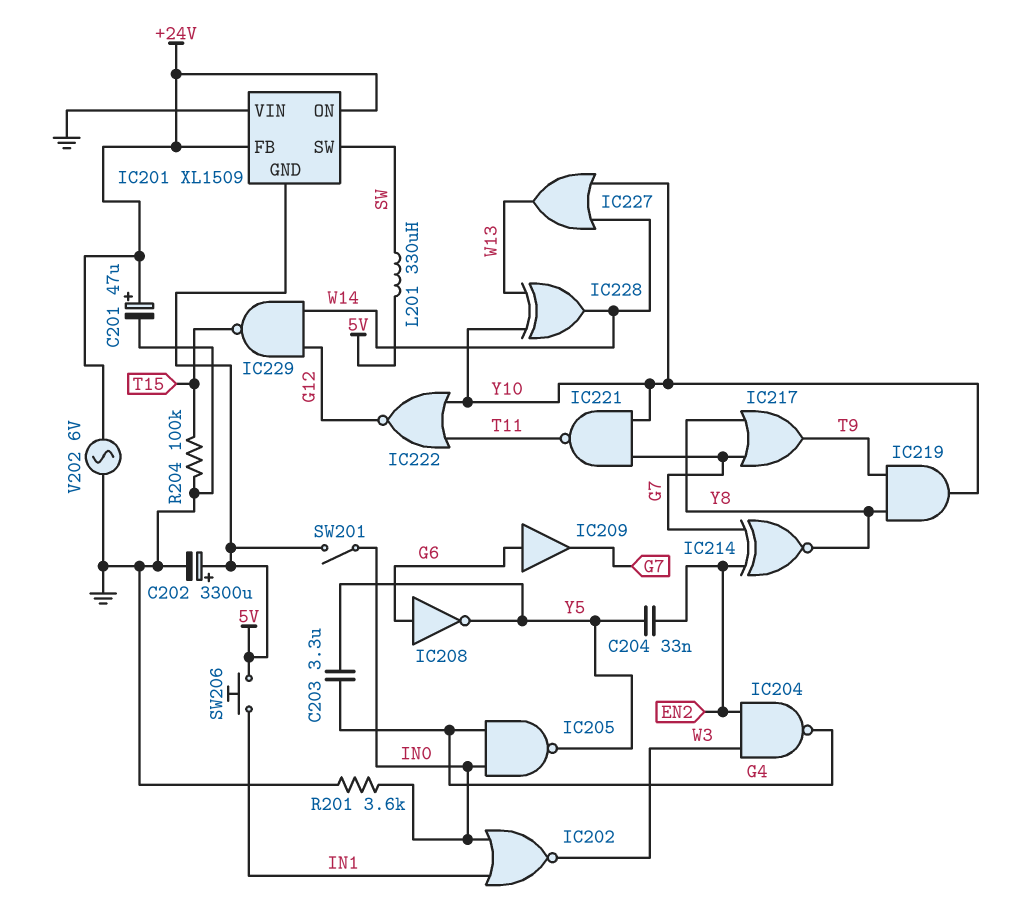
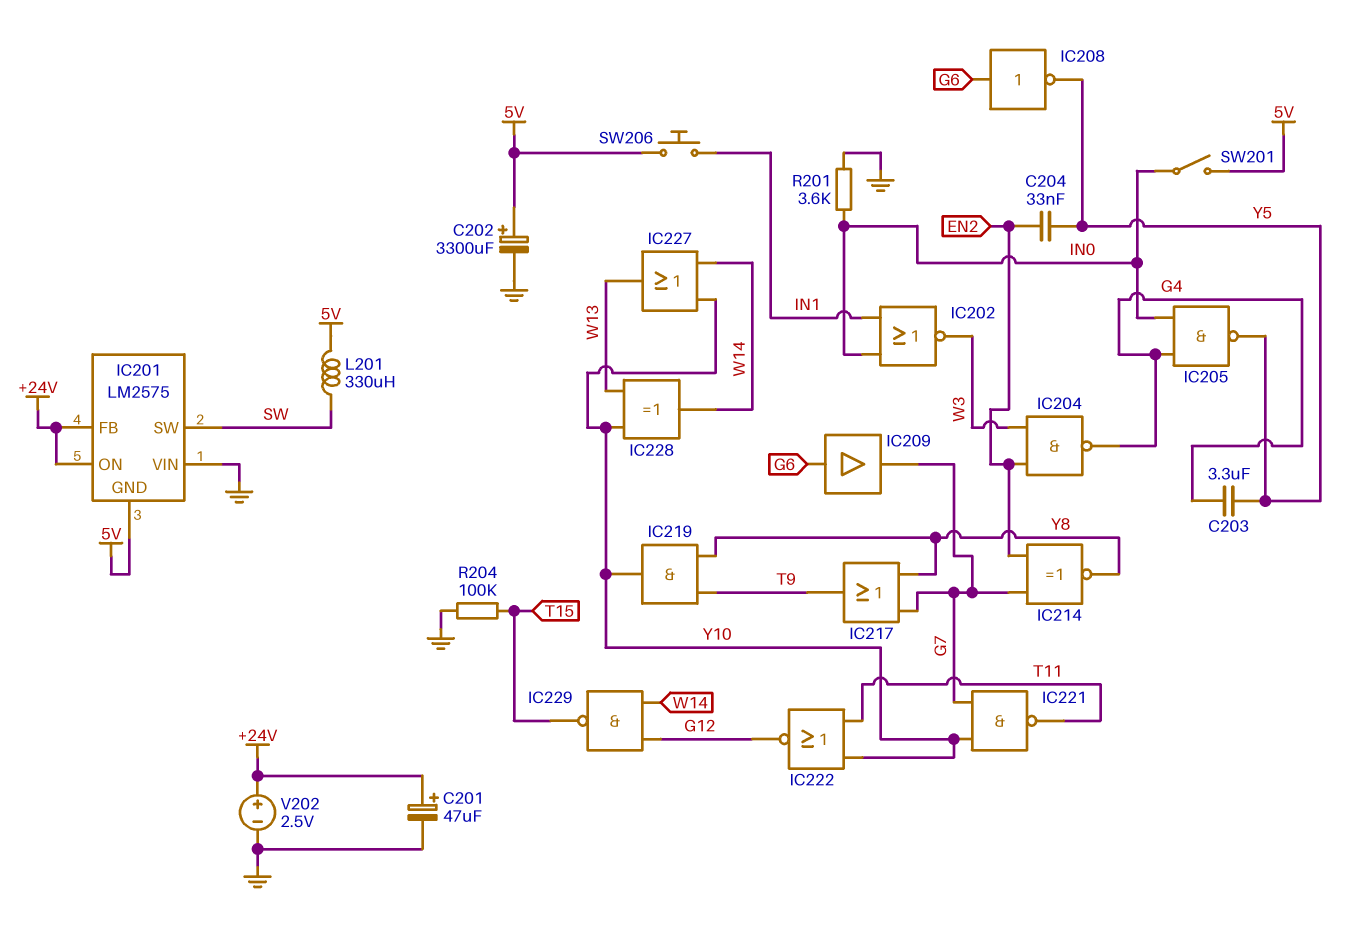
IC201: XL1509 -> LM2575
V202: AC 6V (+24V, GND) -> 2.5V (plus +24V, minus GND)

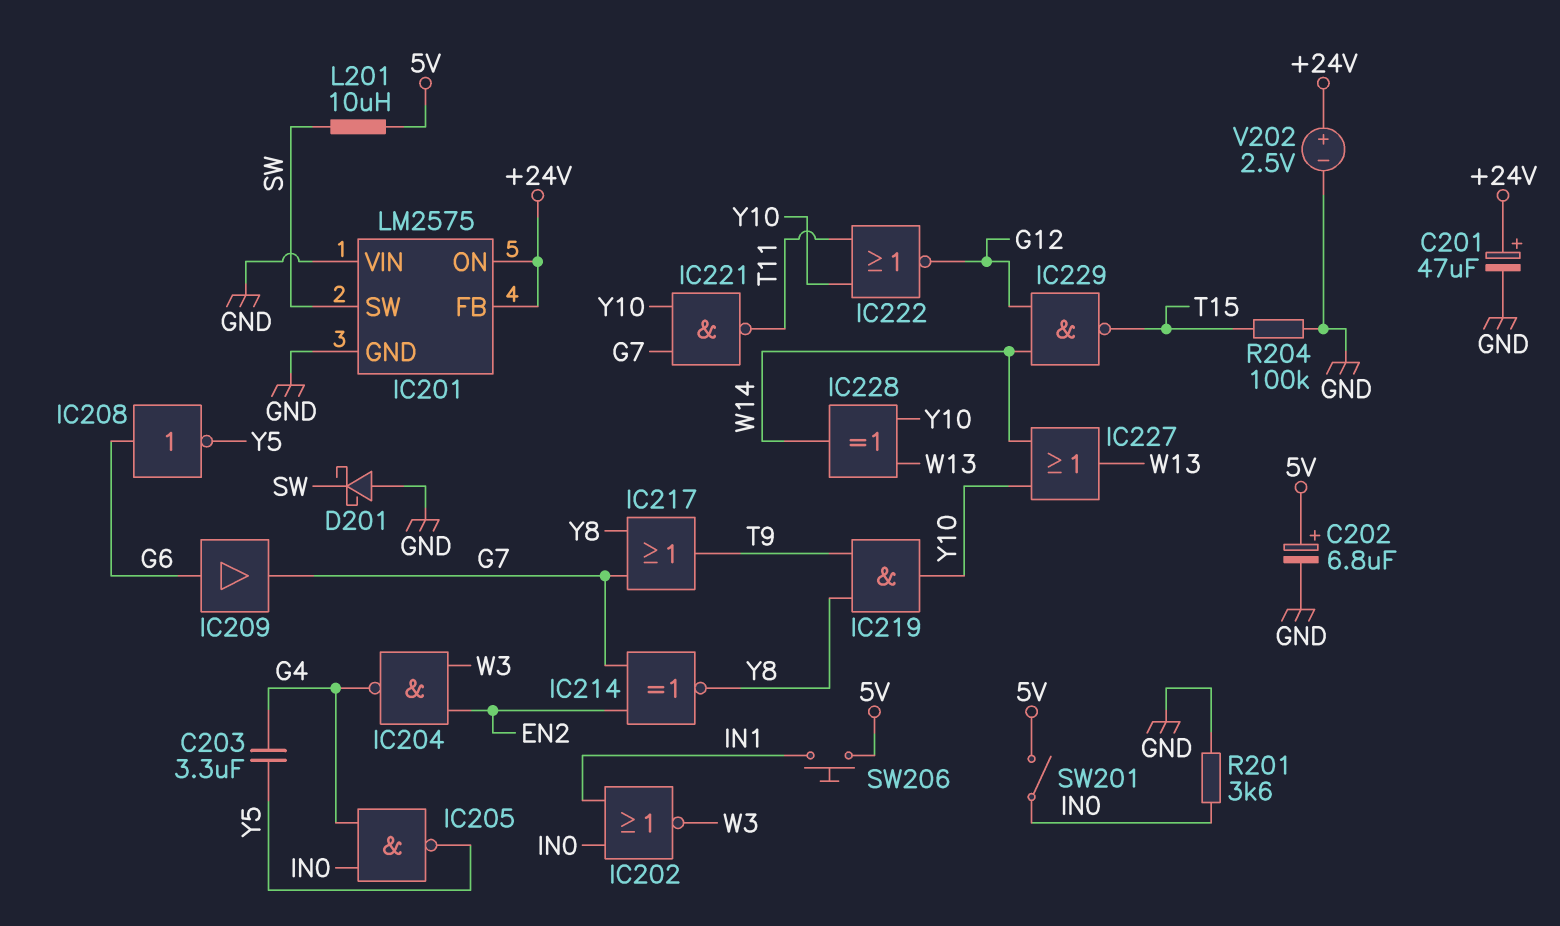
C202: 3300uF (plus 5V, minus GND) -> 6.8uF (plus 5V, minus GND)
C204: 33nF (EN2, Y5) -> none
D201: none -> schottky (A GND, K SW)
IC201 pin GND: 5V -> GND
L201: 330uH (5V, SW) -> 10uH (5V, SW)

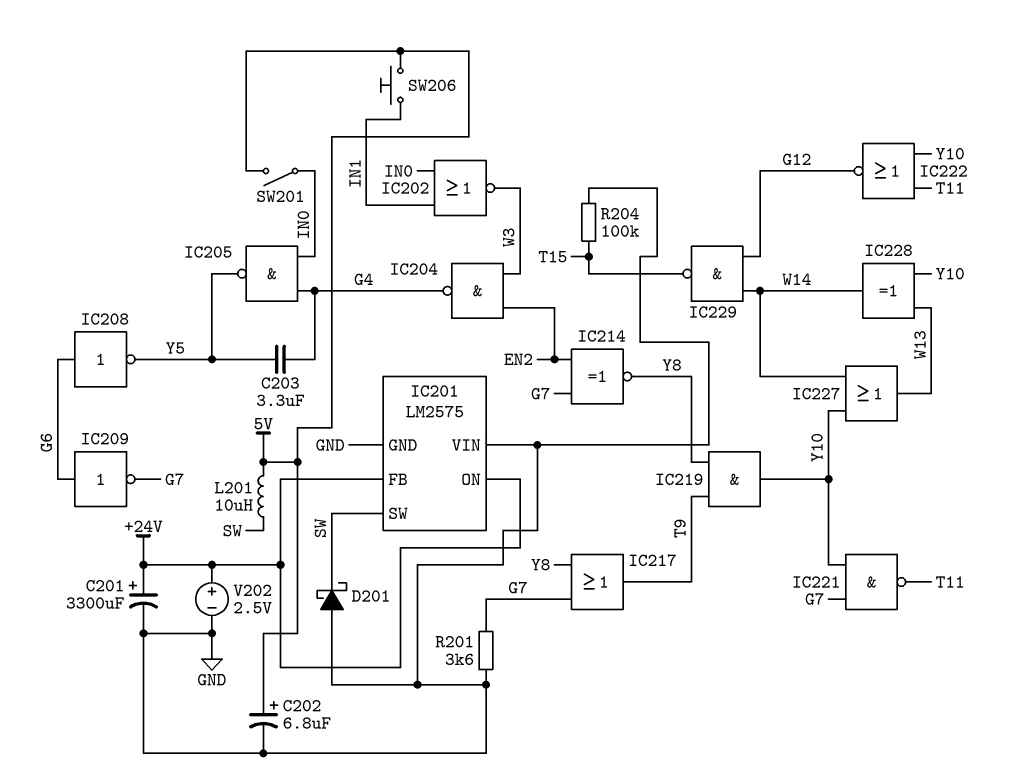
C201: 47uF (plus +24V, minus GND) -> 3300uF (plus +24V, minus GND)
IC209: buffer (in G6, out G7) -> NOT (in G6, out G7)
R201: 3.6k (GND, IN0) -> 3.6k (G7, GND)

